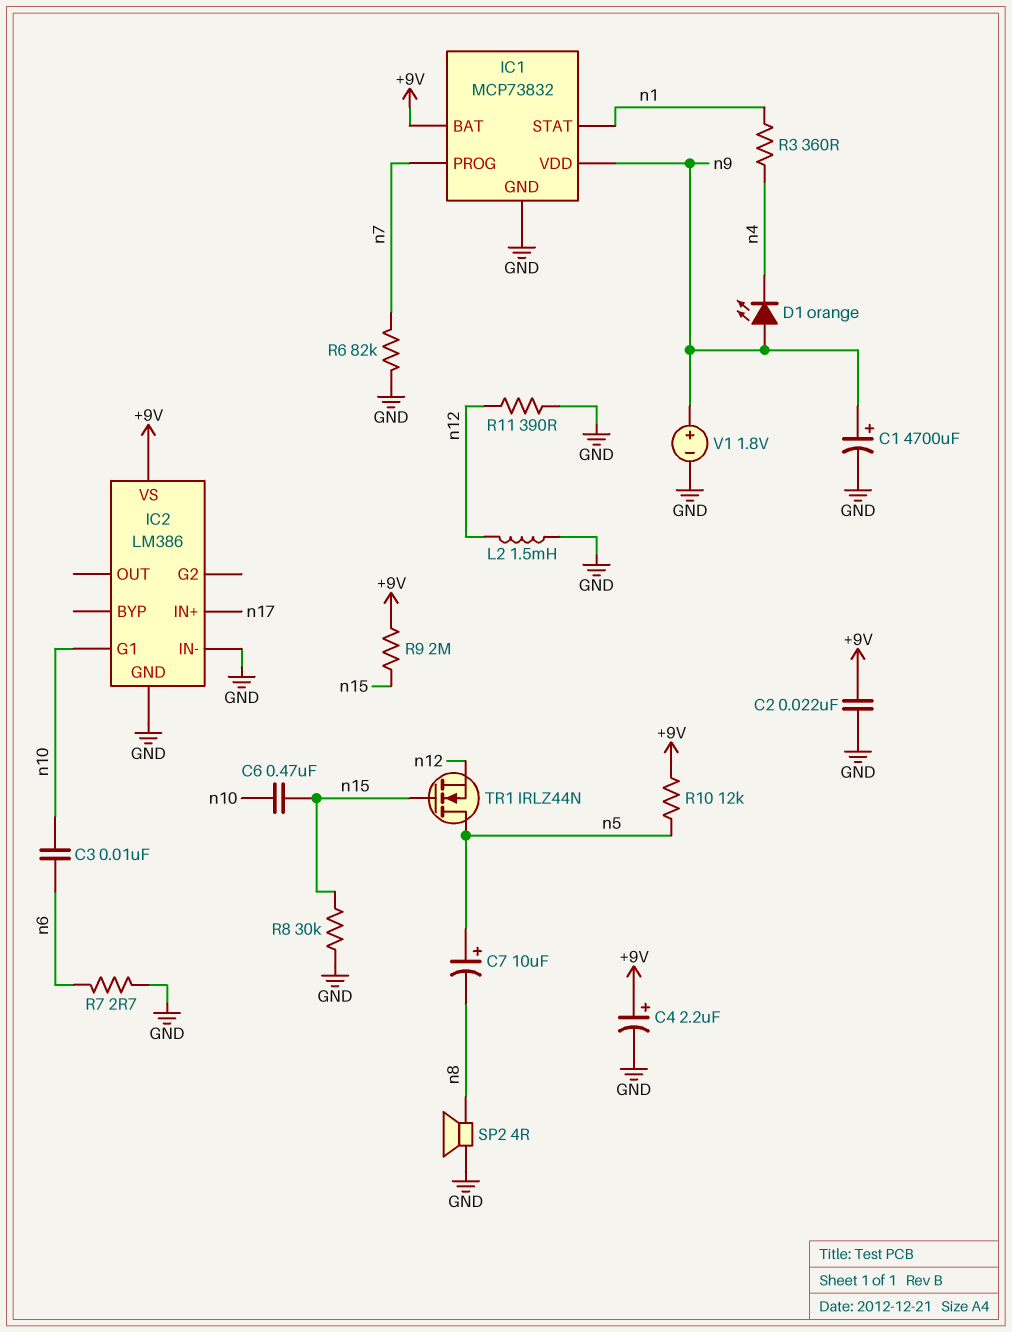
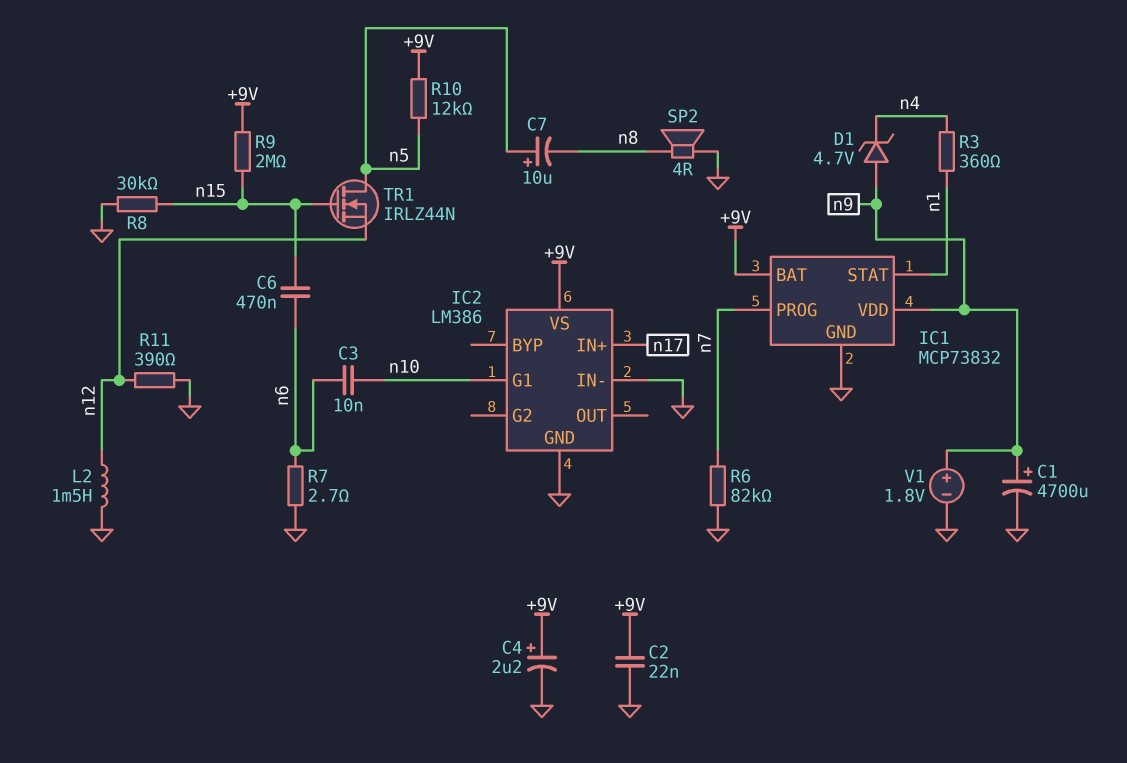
C6: 470nF (n10, n15) -> 470nF (n6, n15)
D1: LED orange (A n9, K n4) -> zener 4.7V (A n9, K n4)

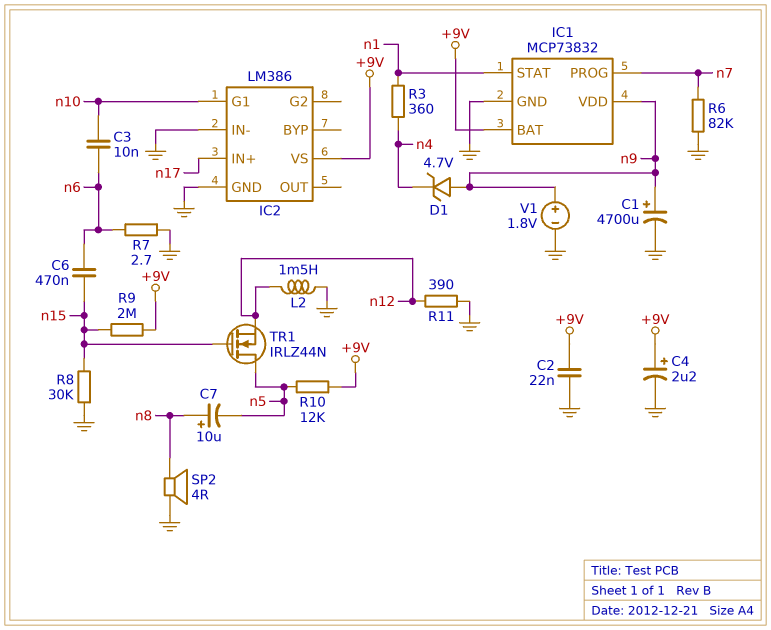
C7: 10uF (plus n5, minus n8) -> 10uF (plus n8, minus n5)

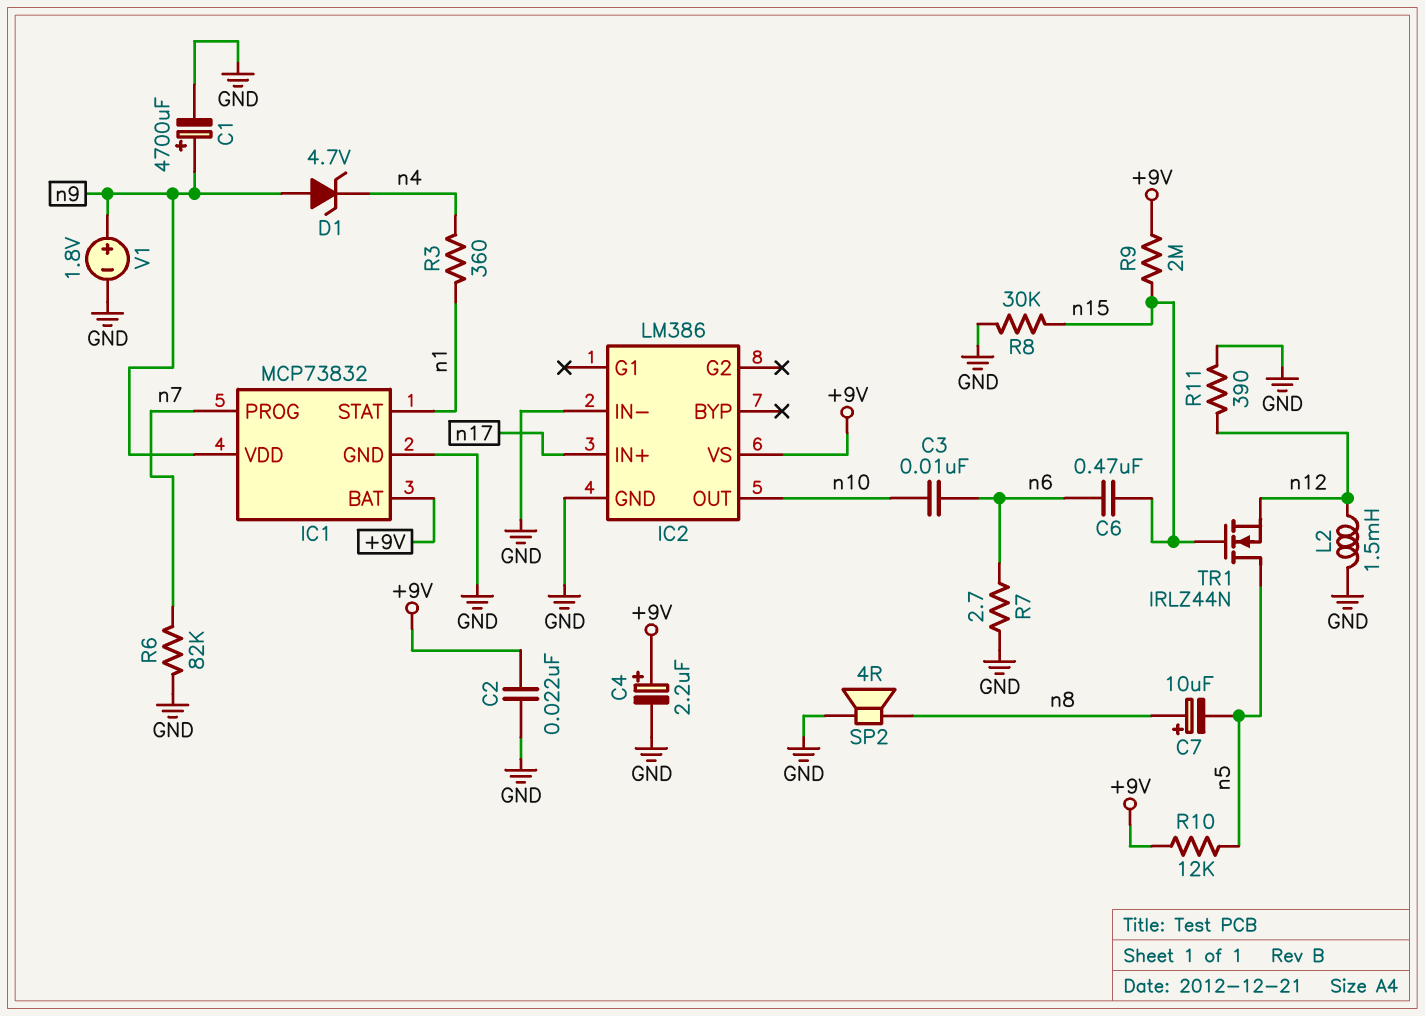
IC2 pin G1: n10 -> none
IC2 pin OUT: none -> n10

